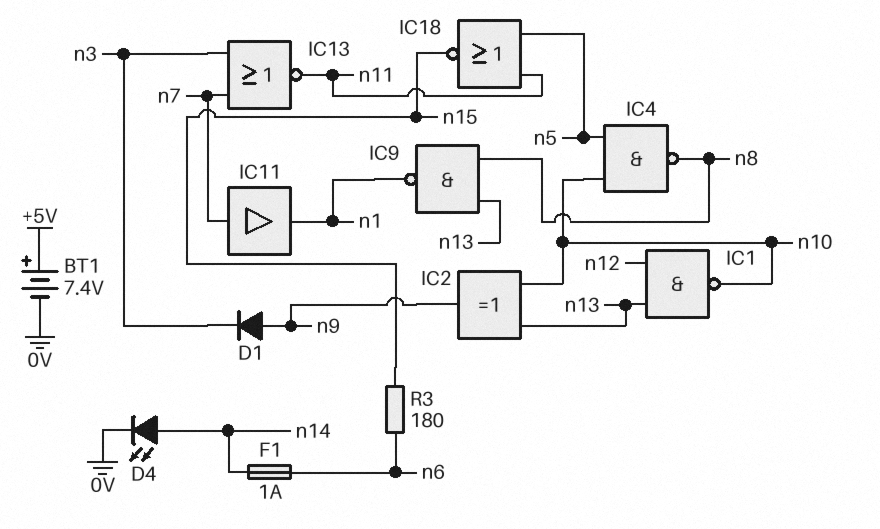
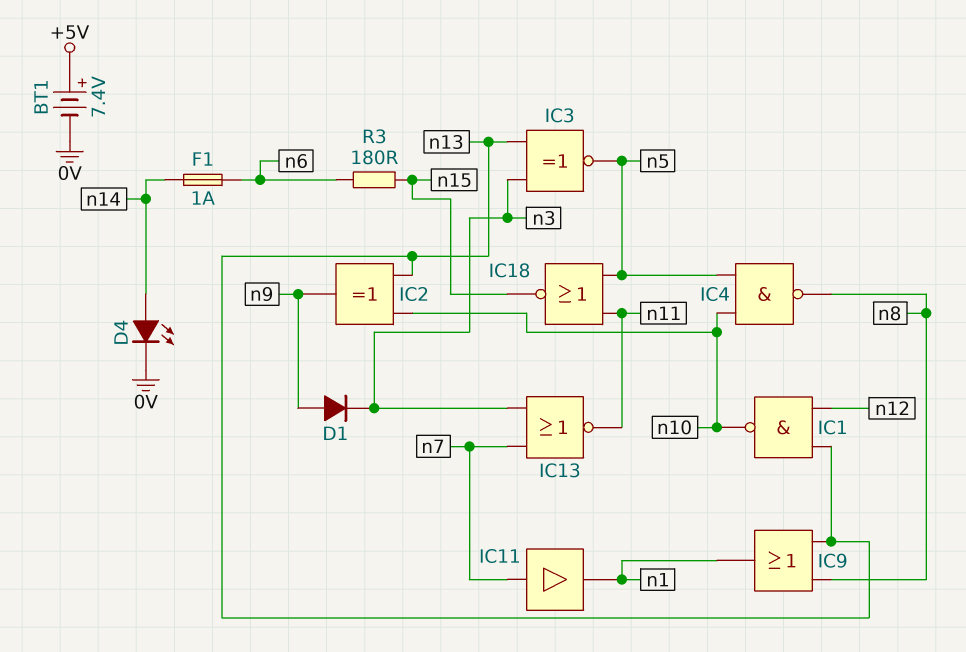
IC3: none -> XNOR (in n3, in n13, out n5)
IC9: NAND (in n8, in n13, out n1) -> OR (in n8, in n13, out n1)

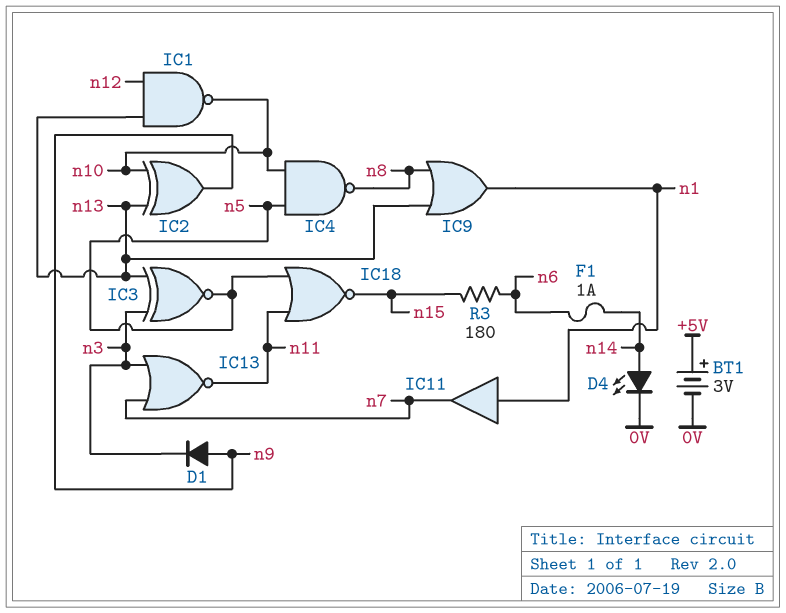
BT1: 7.4V (plus +5V, minus 0V) -> 3V (plus +5V, minus 0V)
IC11: buffer (in n7, out n1) -> buffer (in n1, out n7)

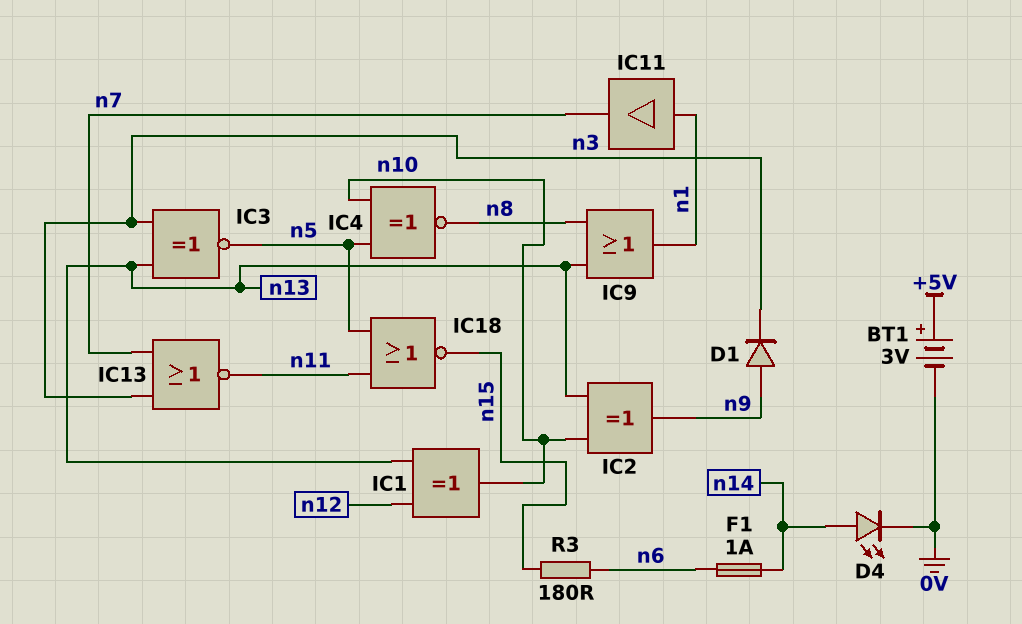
IC1: NAND (in n12, in n13, out n10) -> XOR (in n12, in n13, out n10)
IC4: NAND (in n5, in n10, out n8) -> XNOR (in n5, in n10, out n8)

